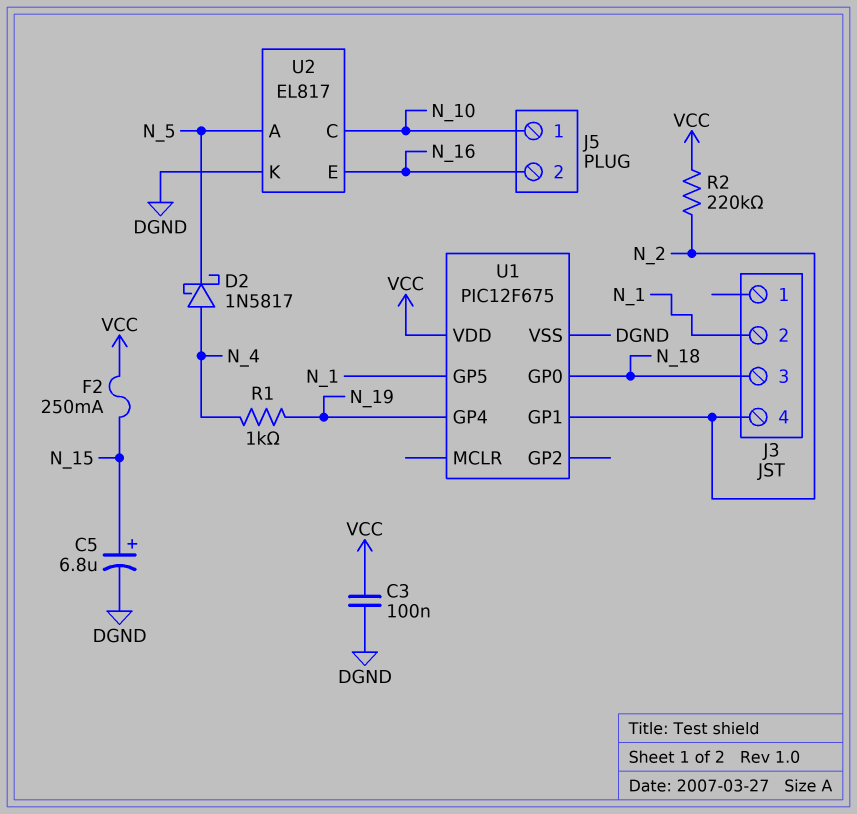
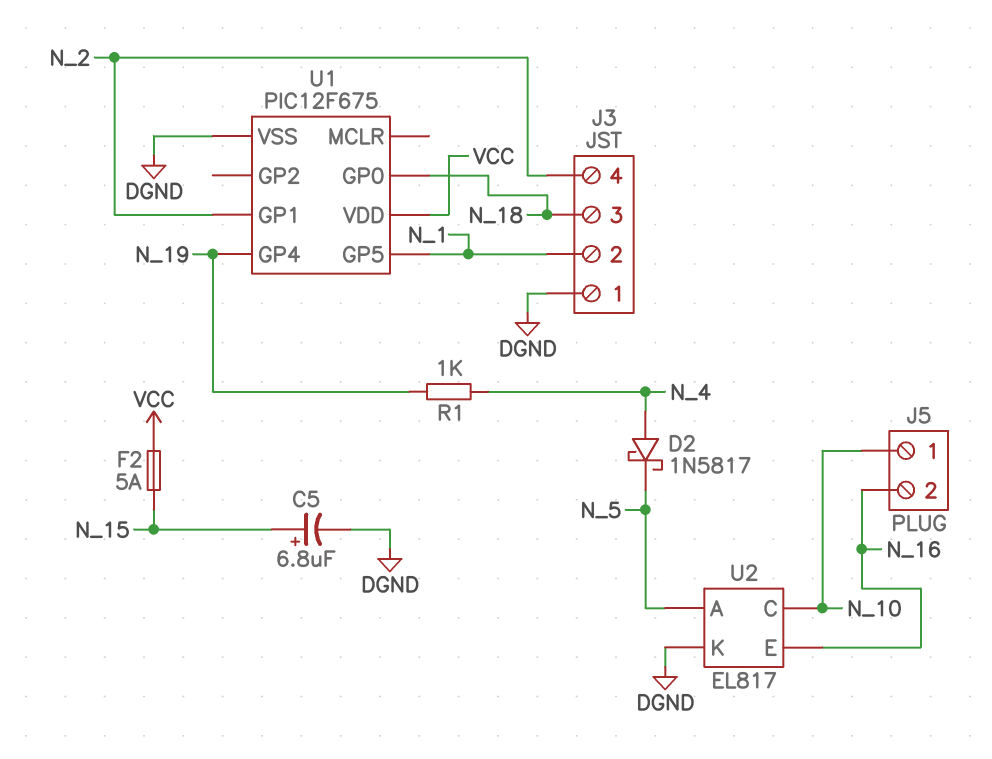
C3: 100nF (DGND, VCC) -> none
F2: 250mA (N_15, VCC) -> 5A (N_15, VCC)
J3 pin 1: none -> DGND
R2: 220k (N_2, VCC) -> none

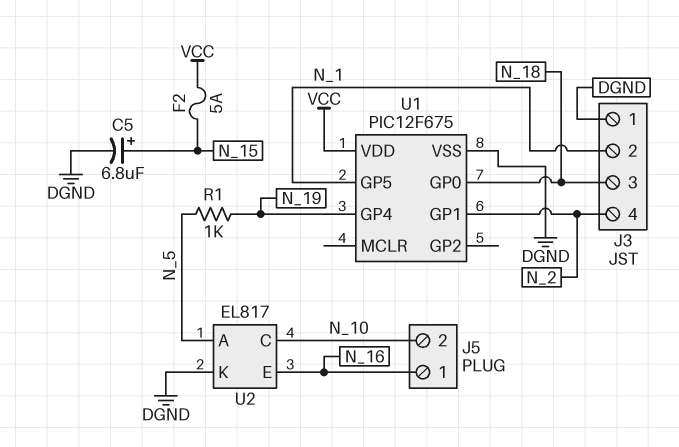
D2: schottky 1N5817 (A N_4, K N_5) -> none
J5 pin 1: N_10 -> N_16
J5 pin 2: N_16 -> N_10
R1: 1k (N_4, N_19) -> 1k (N_5, N_19)

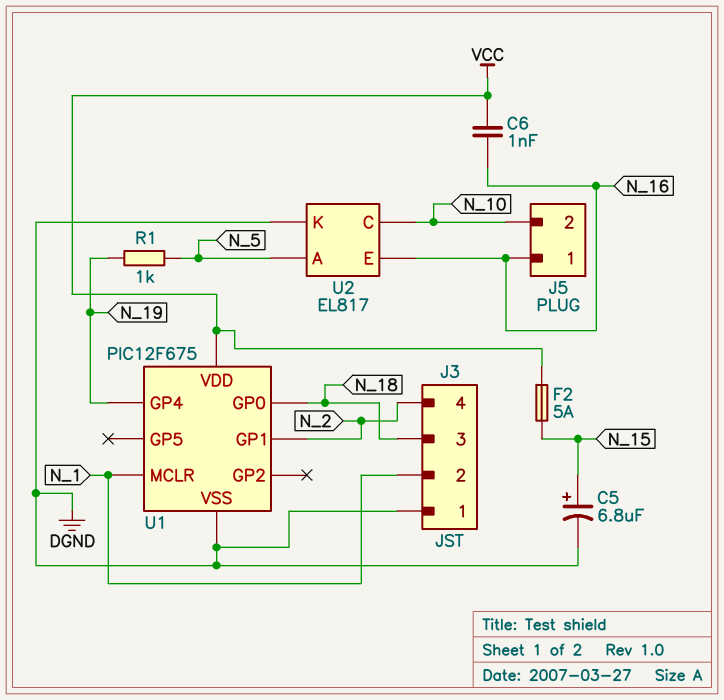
C6: none -> 1nF (N_16, VCC)
U1 pin GP5: N_1 -> none
U1 pin MCLR: none -> N_1

